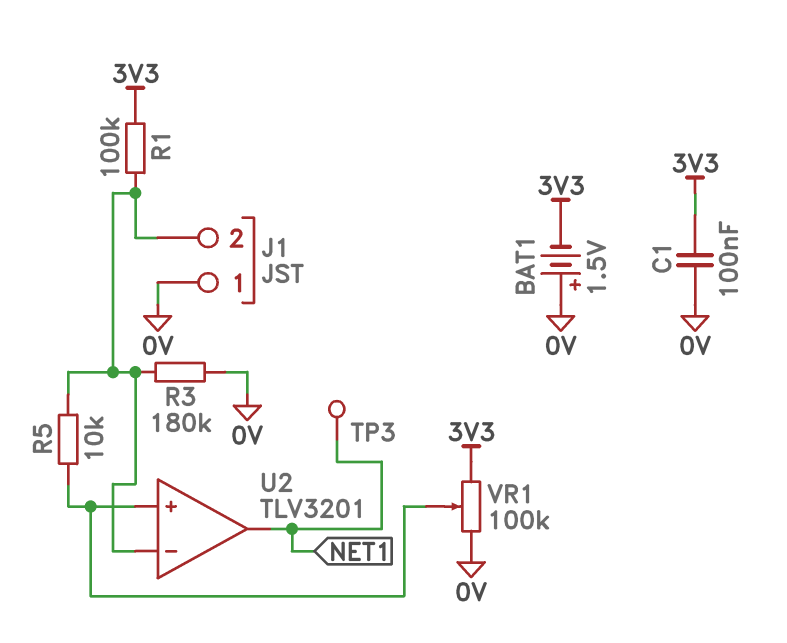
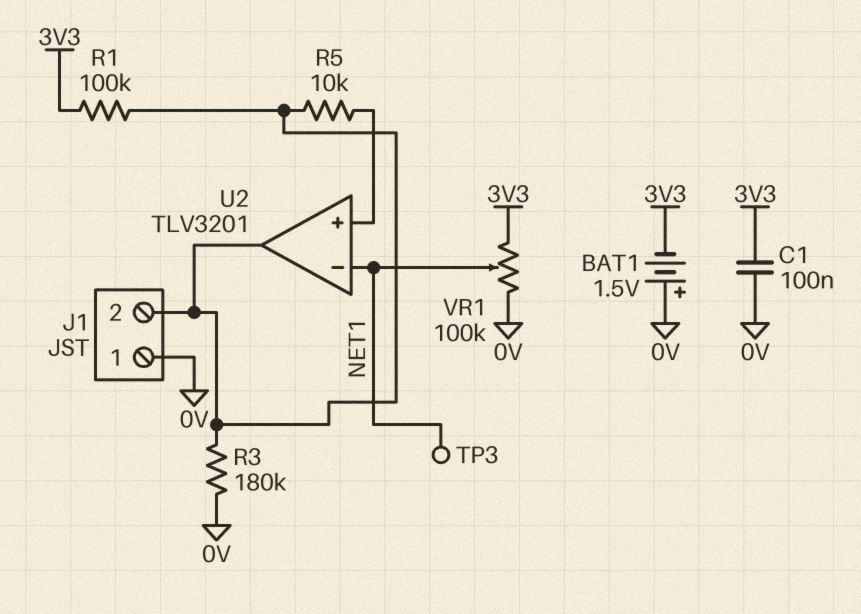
U2 pin in-: J1/2 -> NET1
U2 pin out: NET1 -> J1/2
VR1: 100k (0V, 3V3, wiper U2/in+) -> 100k (0V, 3V3, wiper NET1)

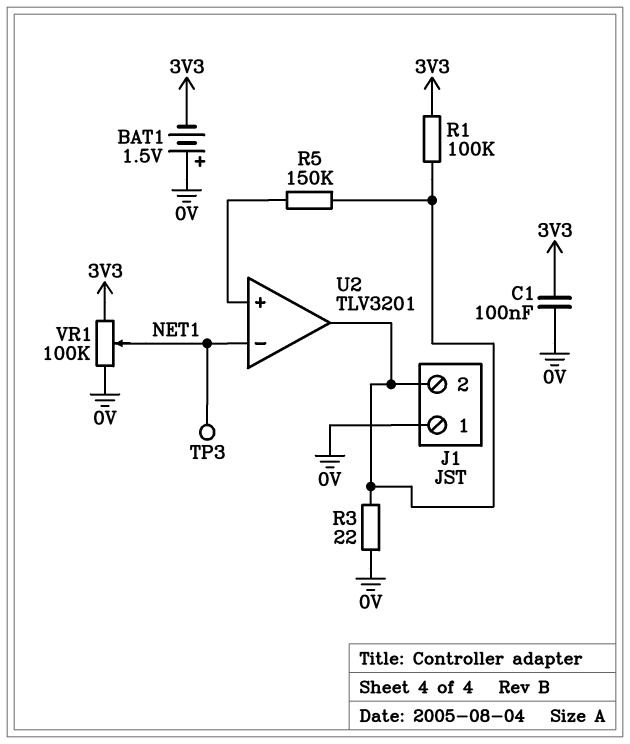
R3: 180k (0V, J1/2) -> 22 (0V, J1/2)
R5: 10k (J1/2, U2/in+) -> 150k (J1/2, U2/in+)

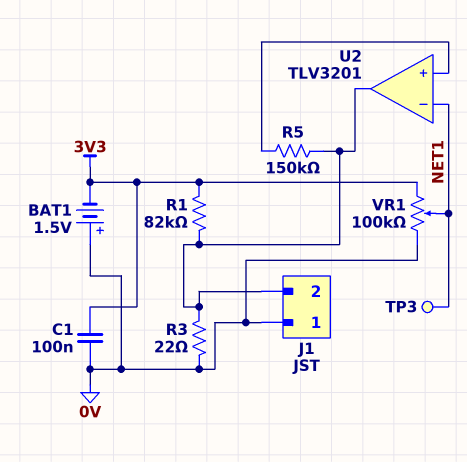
R1: 100k (3V3, J1/2) -> 82k (3V3, J1/2)

